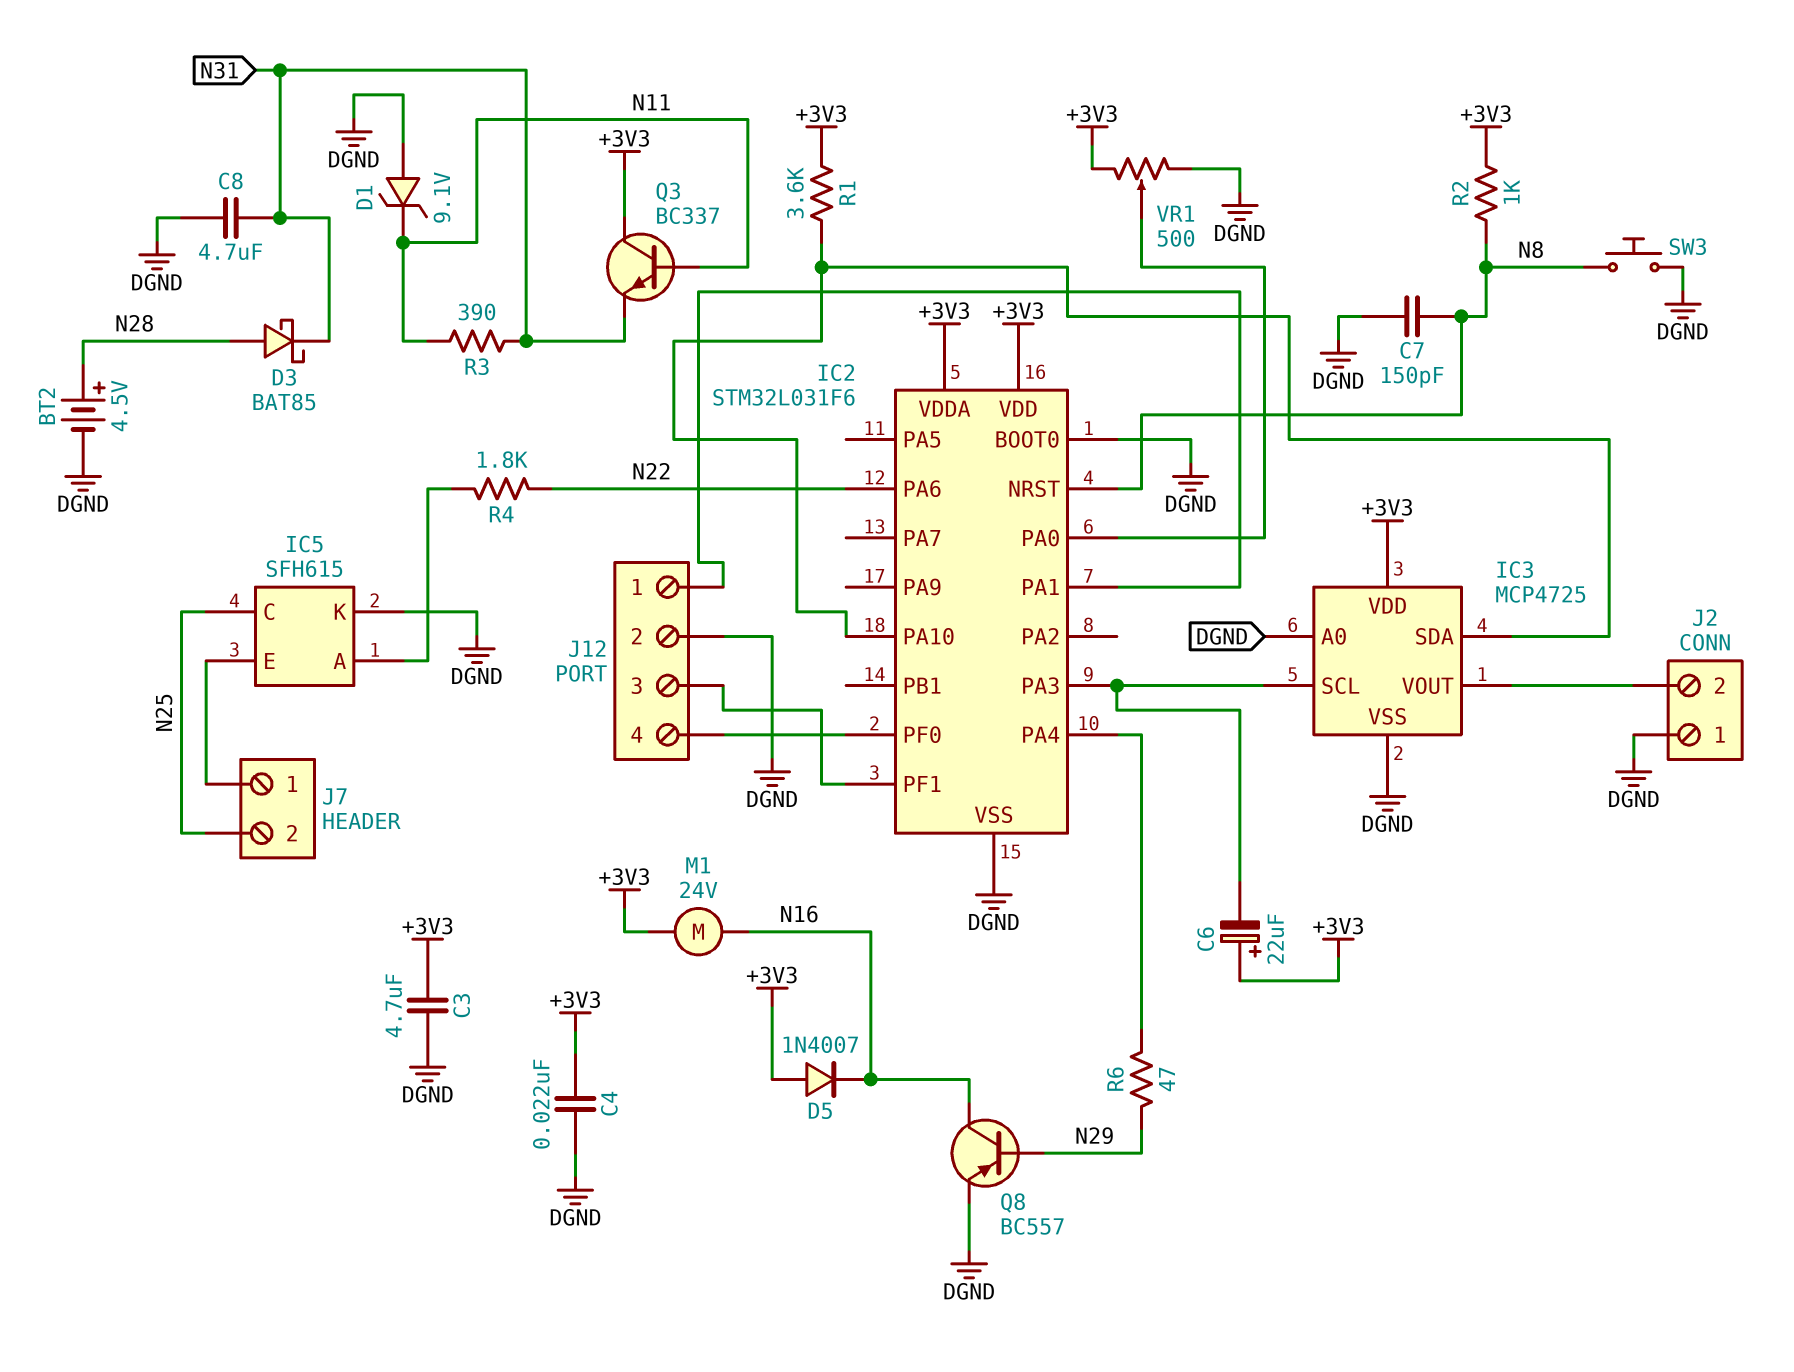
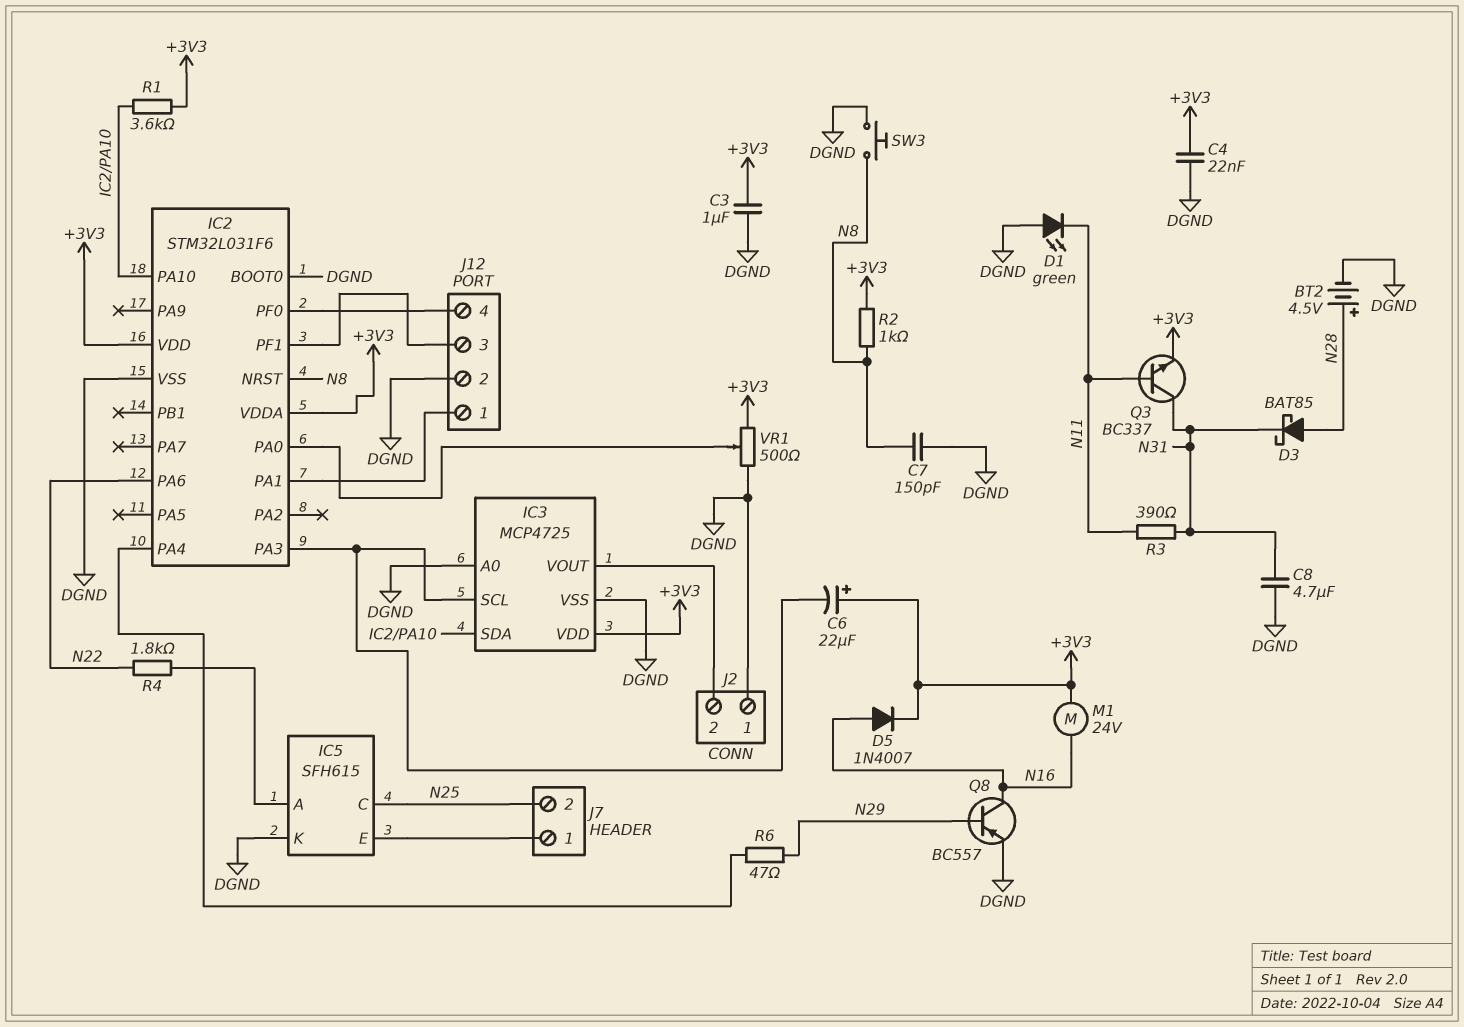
C3: 4.7uF (+3V3, DGND) -> 1uF (+3V3, DGND)
D1: zener 9.1V (A DGND, K N11) -> LED green (A DGND, K N11)
D5: diode 1N4007 (A +3V3, K N16) -> diode 1N4007 (A N16, K +3V3)
Q3: NPN BC337 (B N11, C +3V3, E N31) -> NPN BC337 (B N11, C N31, E +3V3)

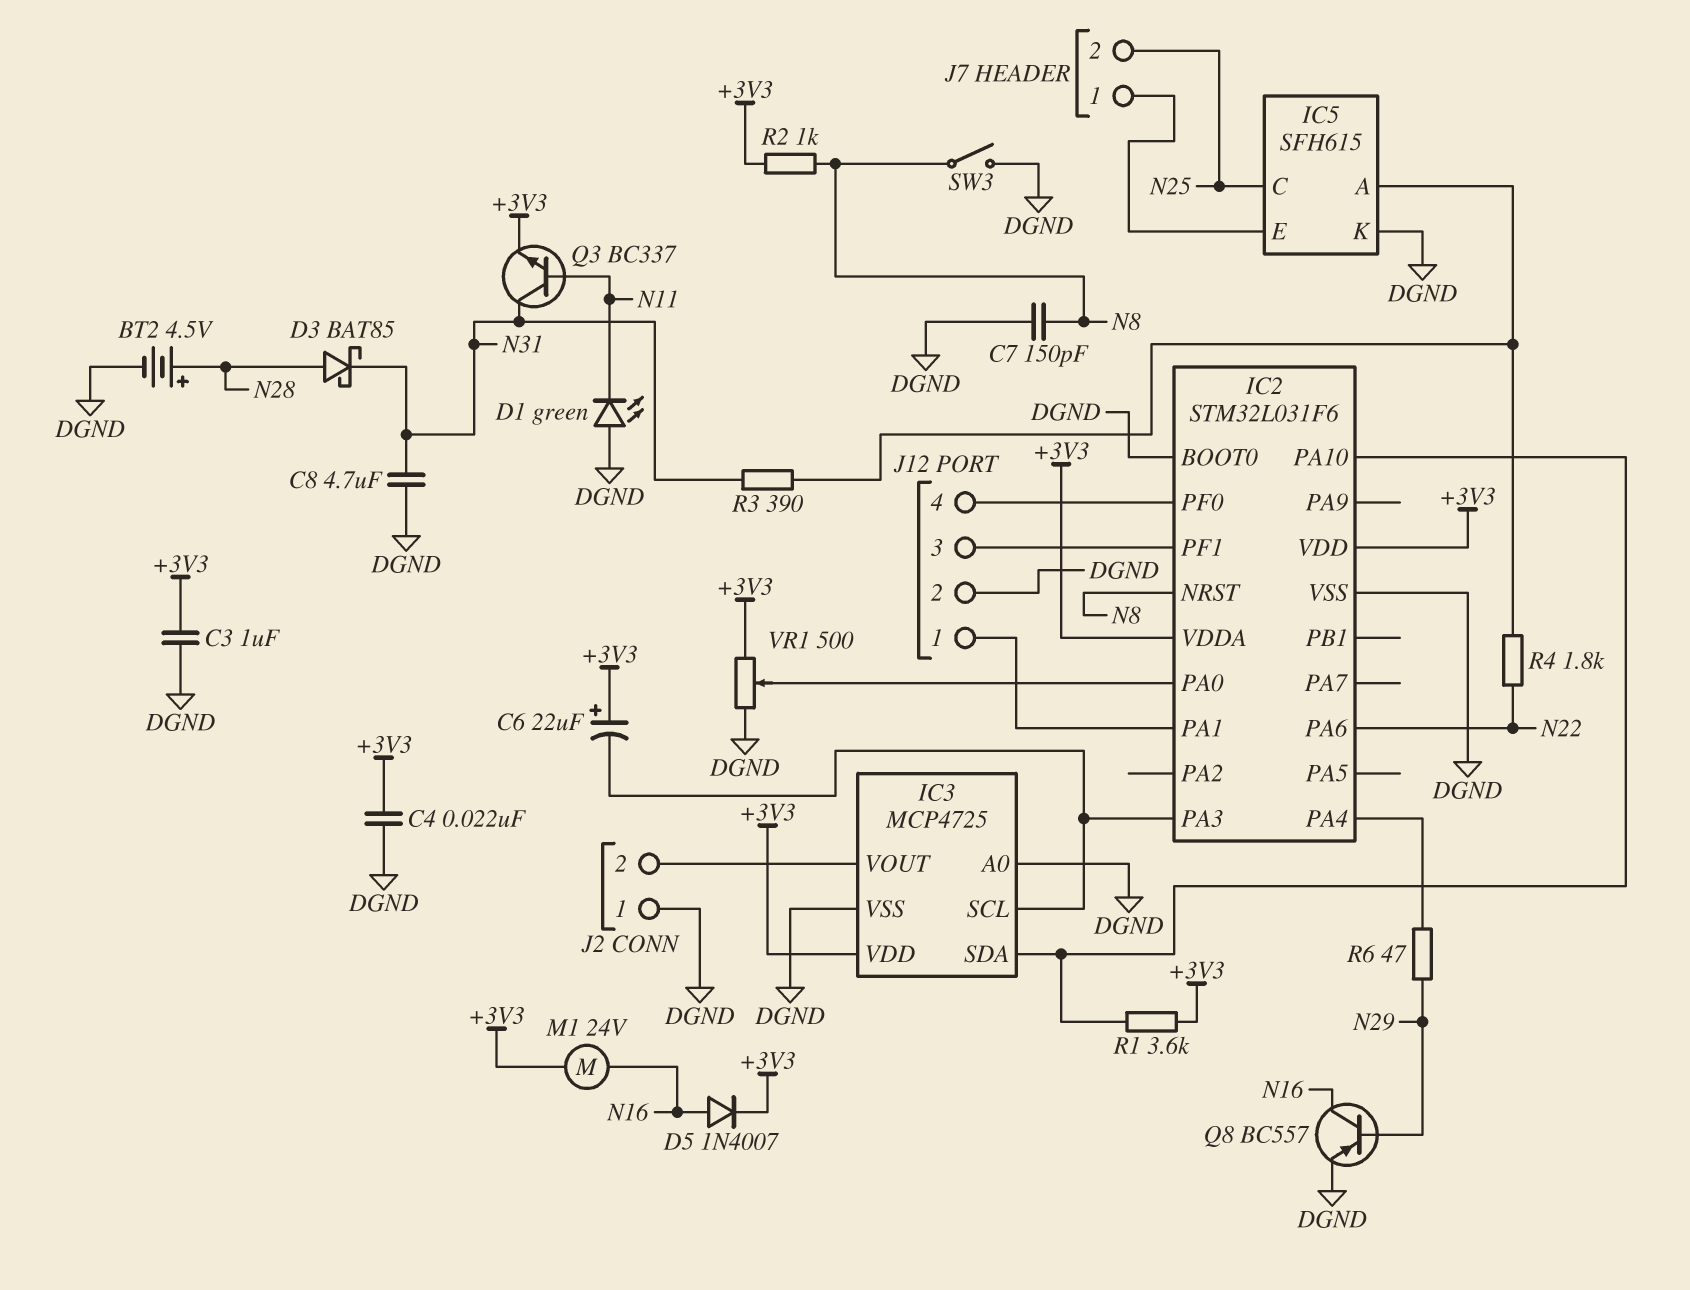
R3: 390 (N11, N31) -> 390 (IC5/A, N31)
SW3: button (DGND, N8) -> switch (DGND, N8)

